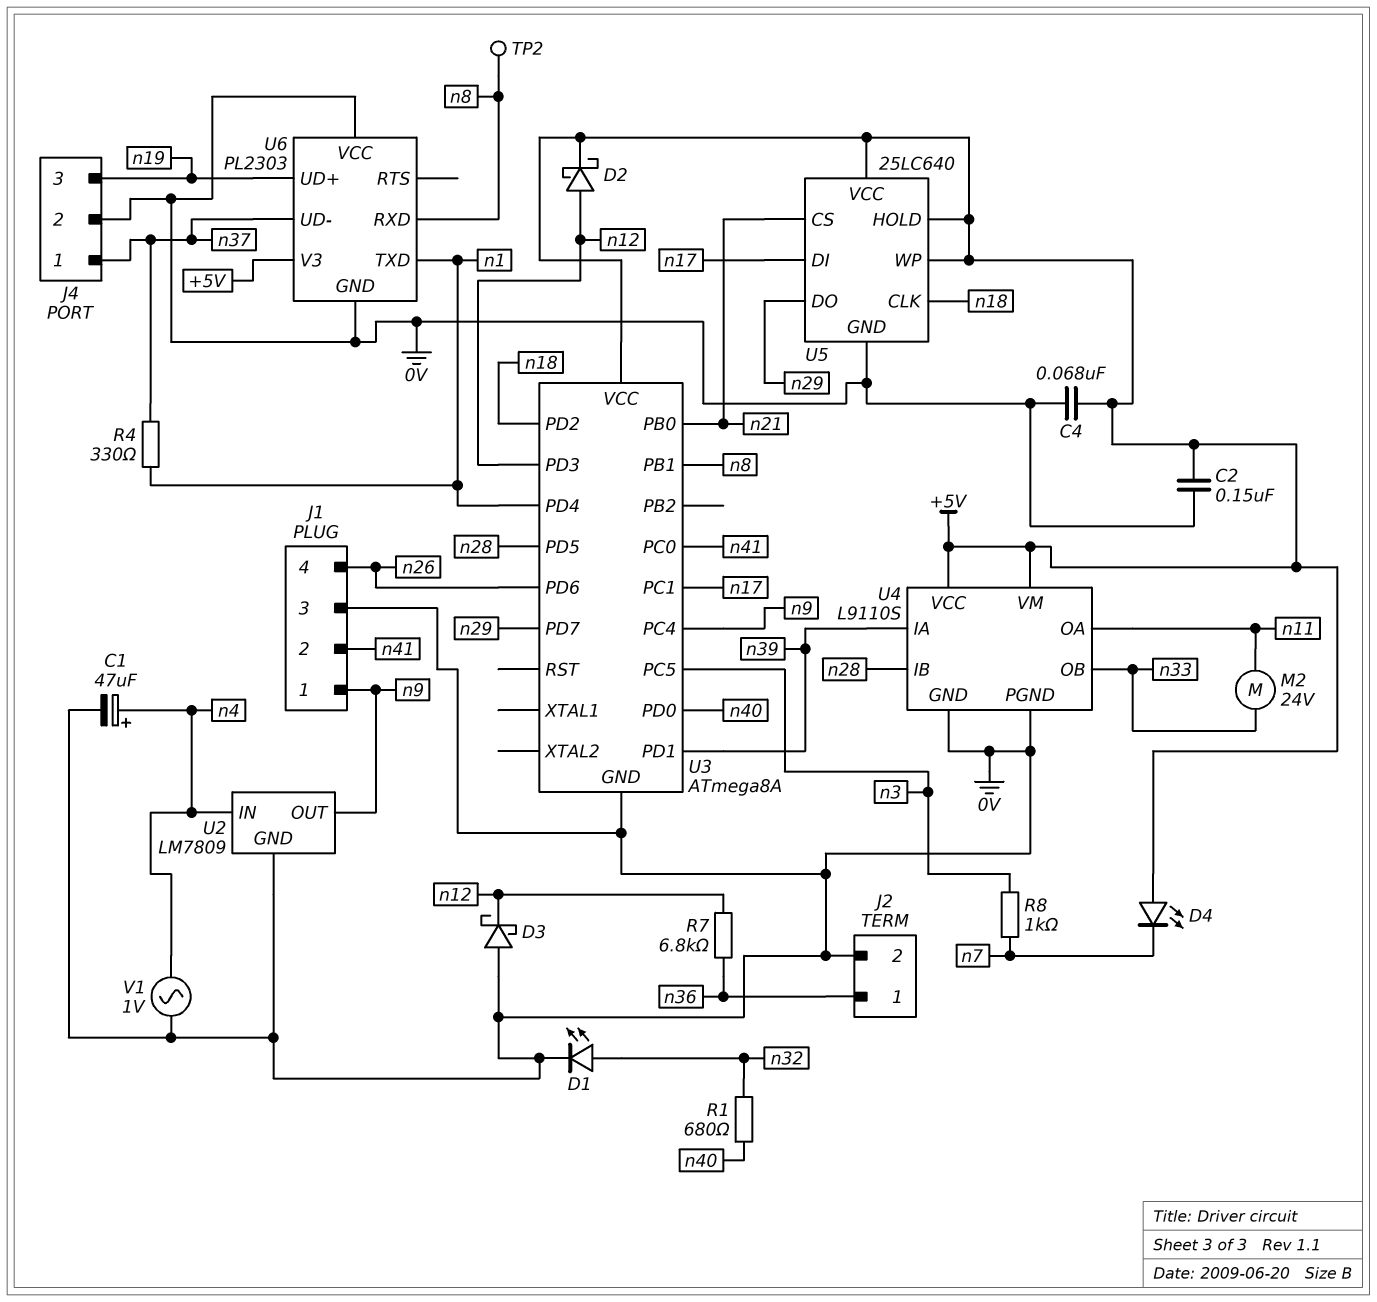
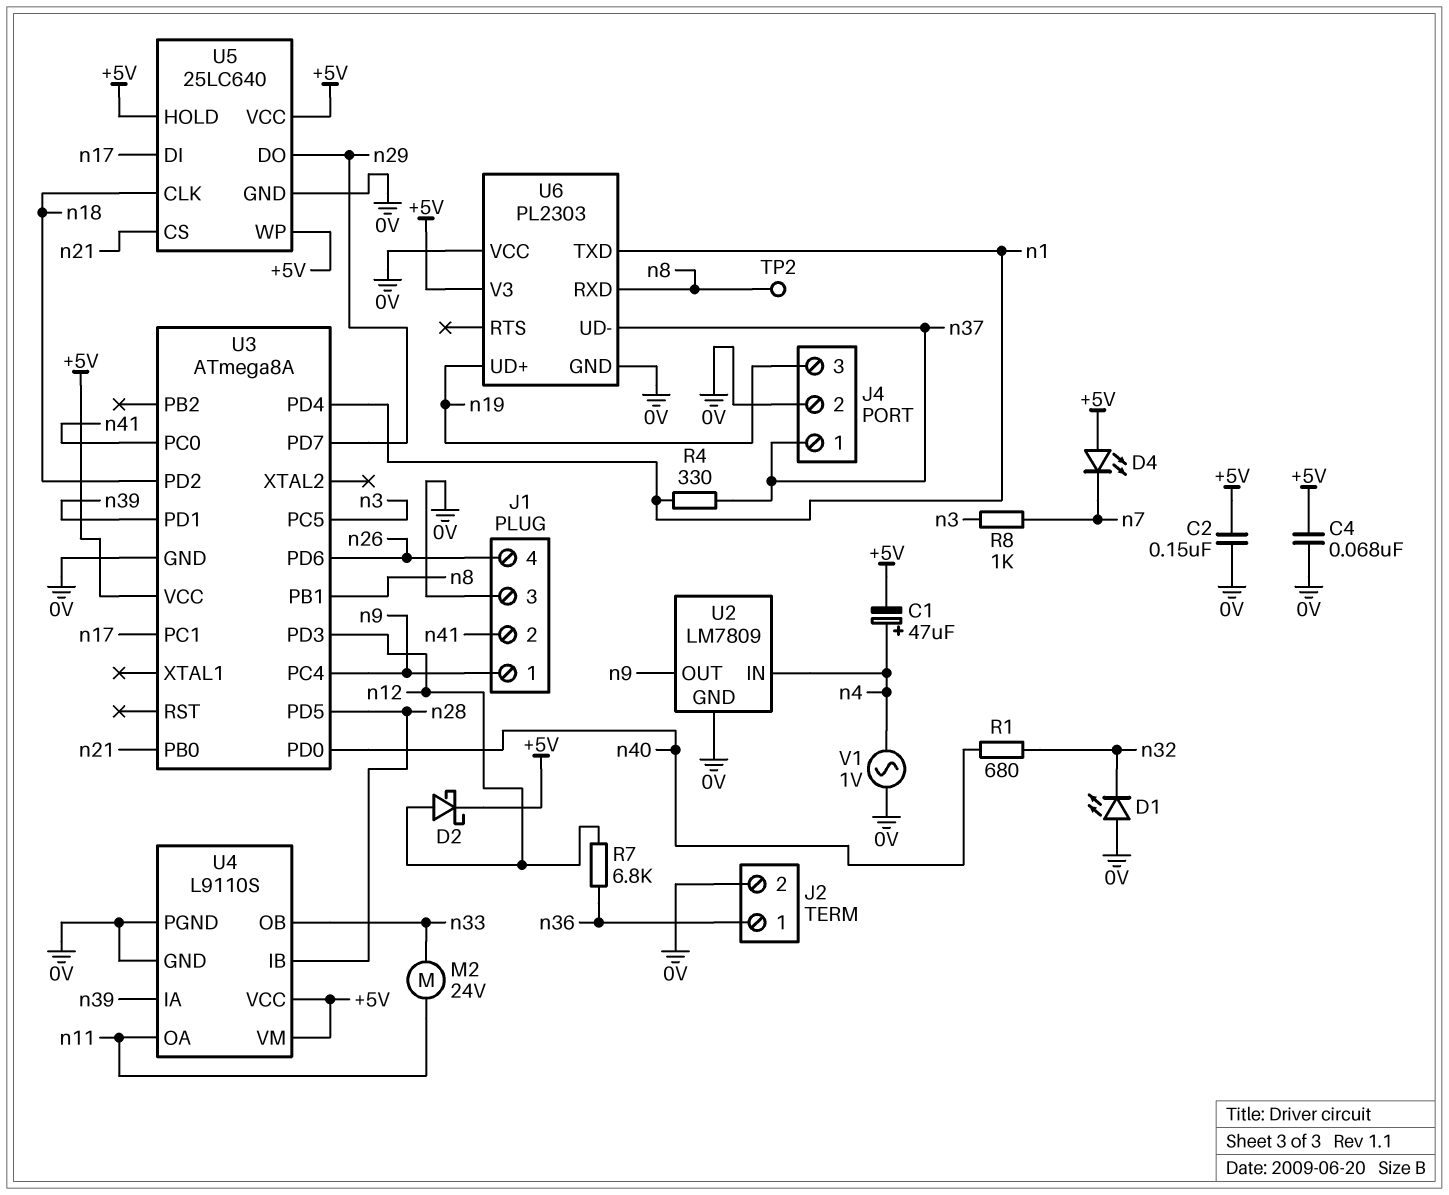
C1: 47uF (plus n4, minus 0V) -> 47uF (plus n4, minus +5V)
D1: LED (A n32, K 0V) -> LED (A 0V, K n32)
D3: schottky (A 0V, K n12) -> none

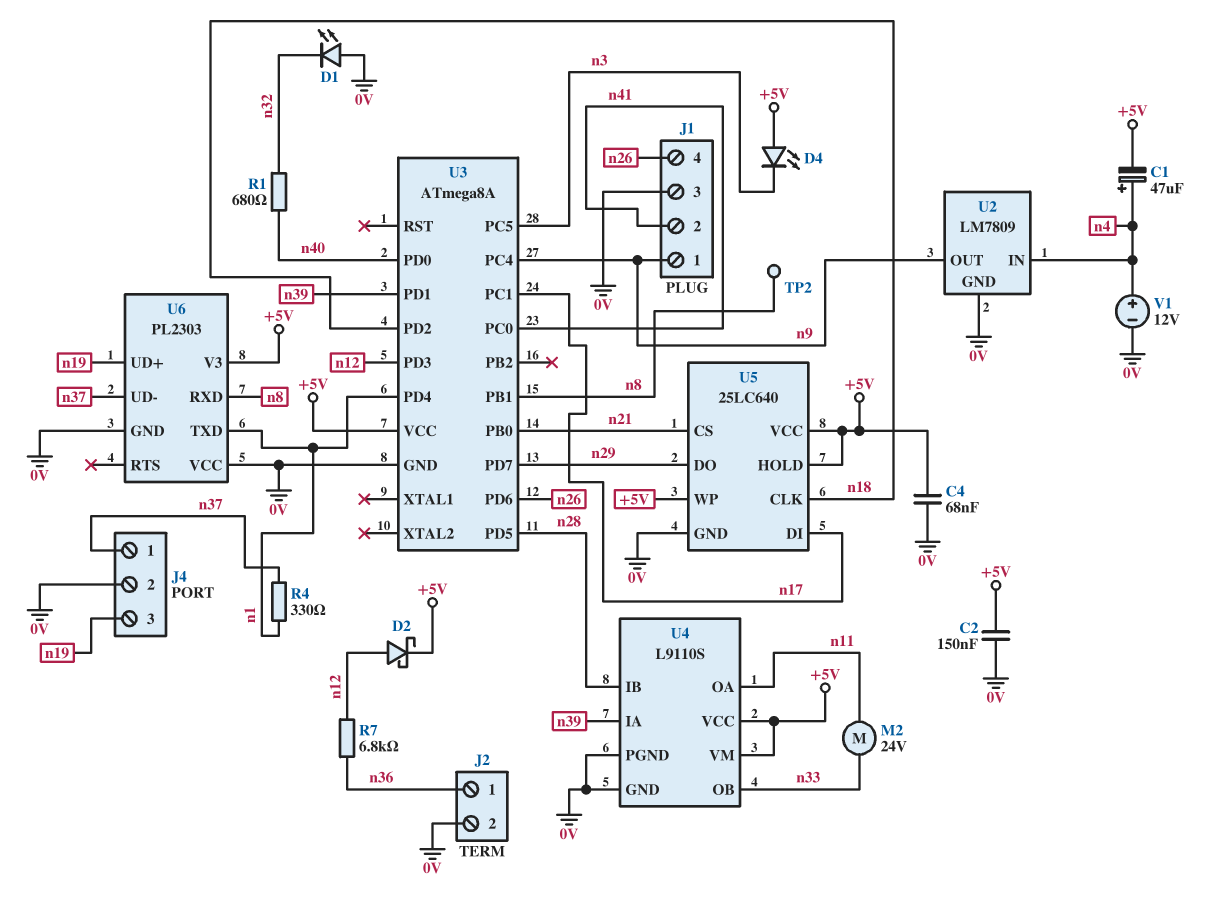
D4: LED (A +5V, K n7) -> LED (A +5V, K n3)
R8: 1k (n3, n7) -> none
V1: AC 1V (0V, n4) -> 12V (plus n4, minus 0V)

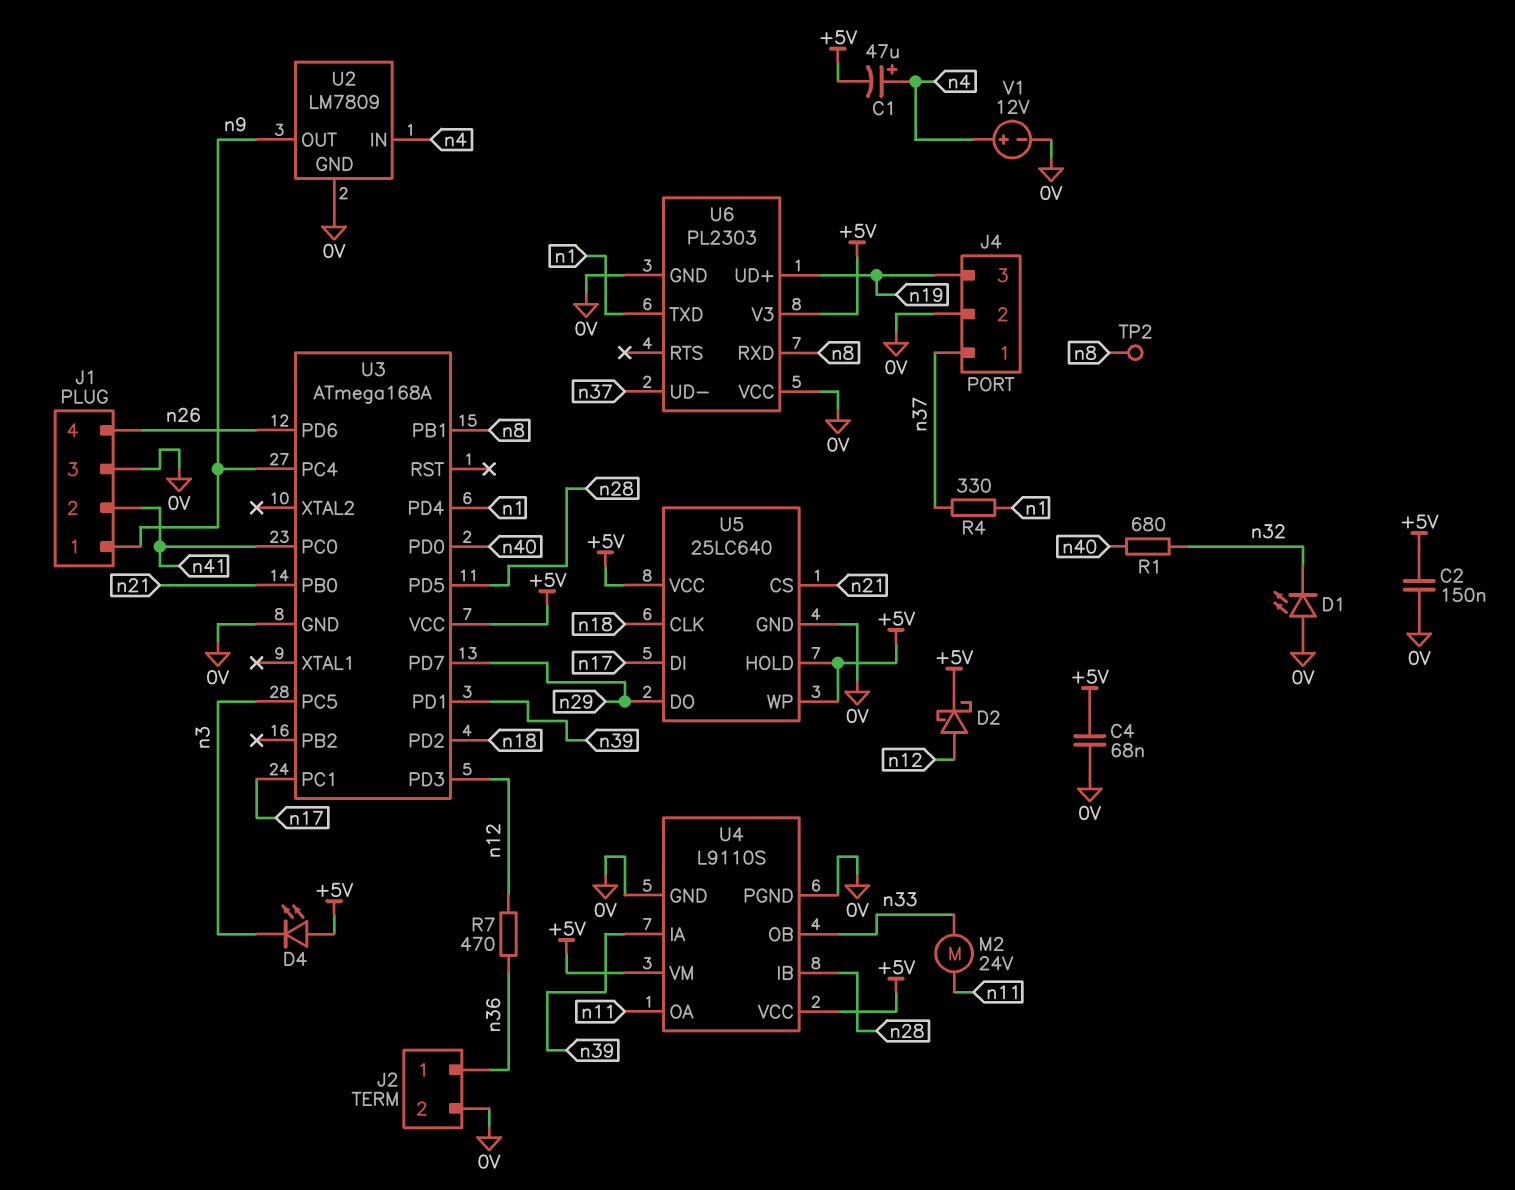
R7: 6.8k (n12, n36) -> 470 (n12, n36)
U3: ATmega8A -> ATmega168A

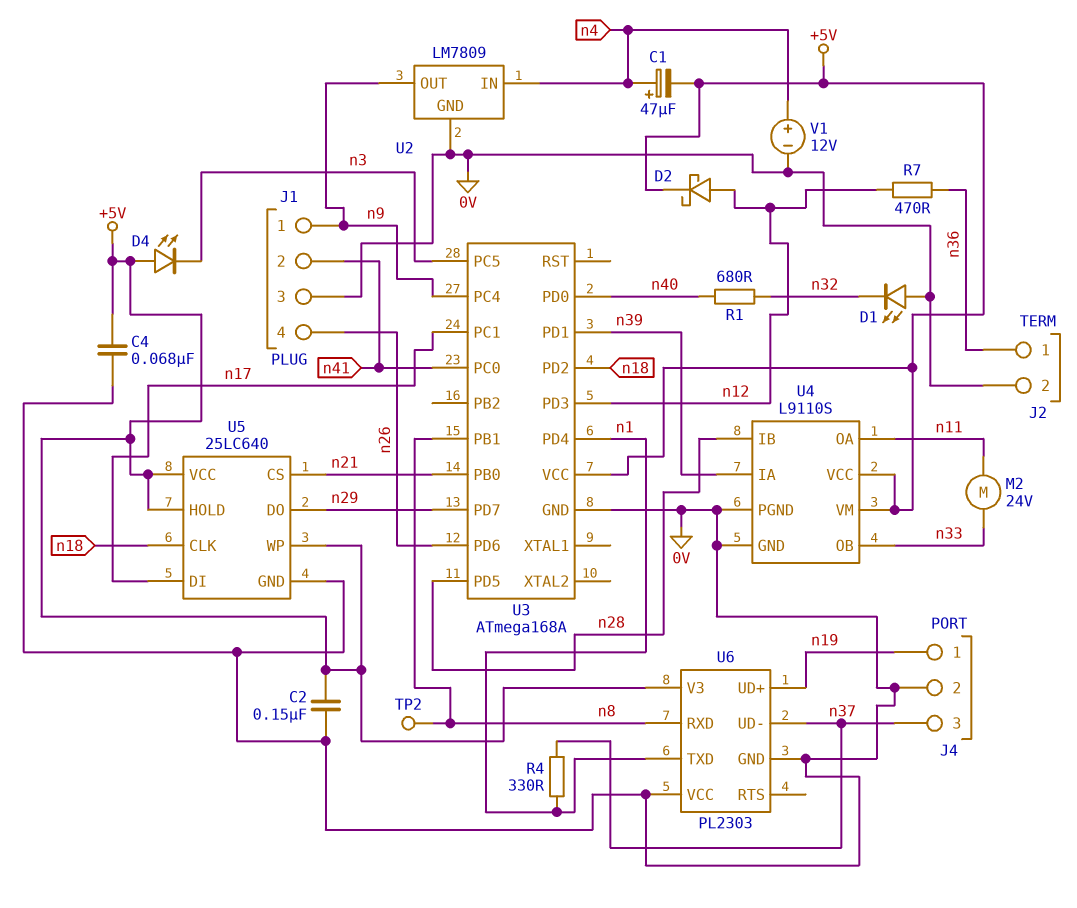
J4 pin 1: n37 -> n19
J4 pin 3: n19 -> n37

